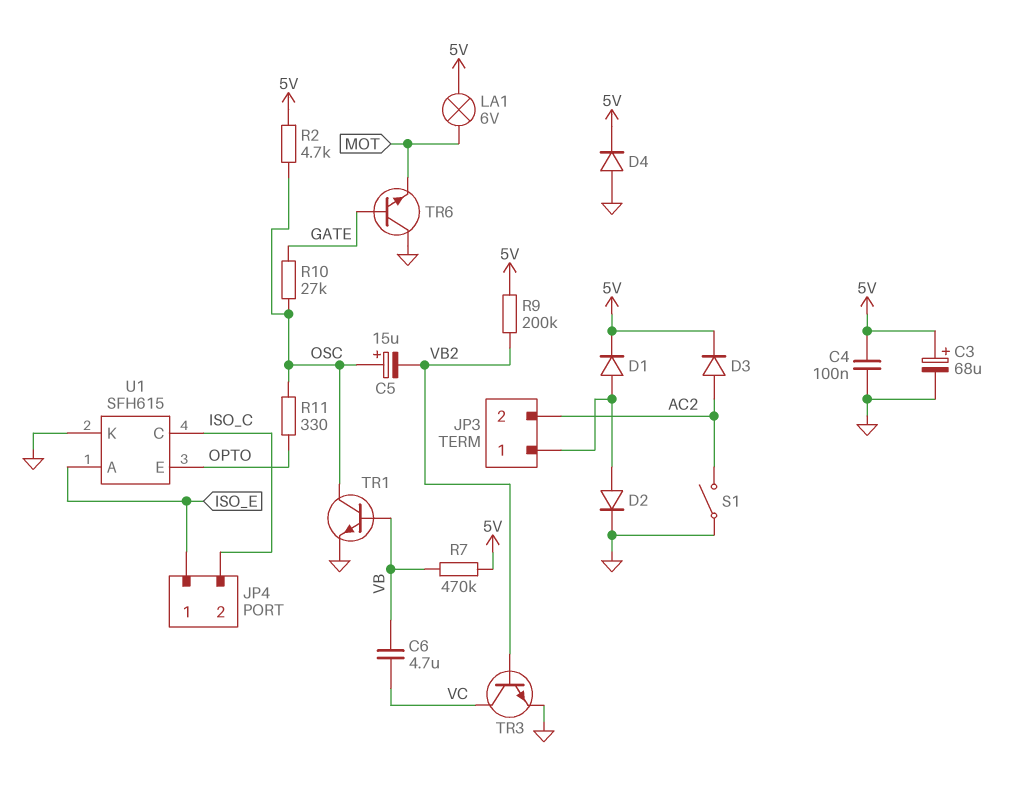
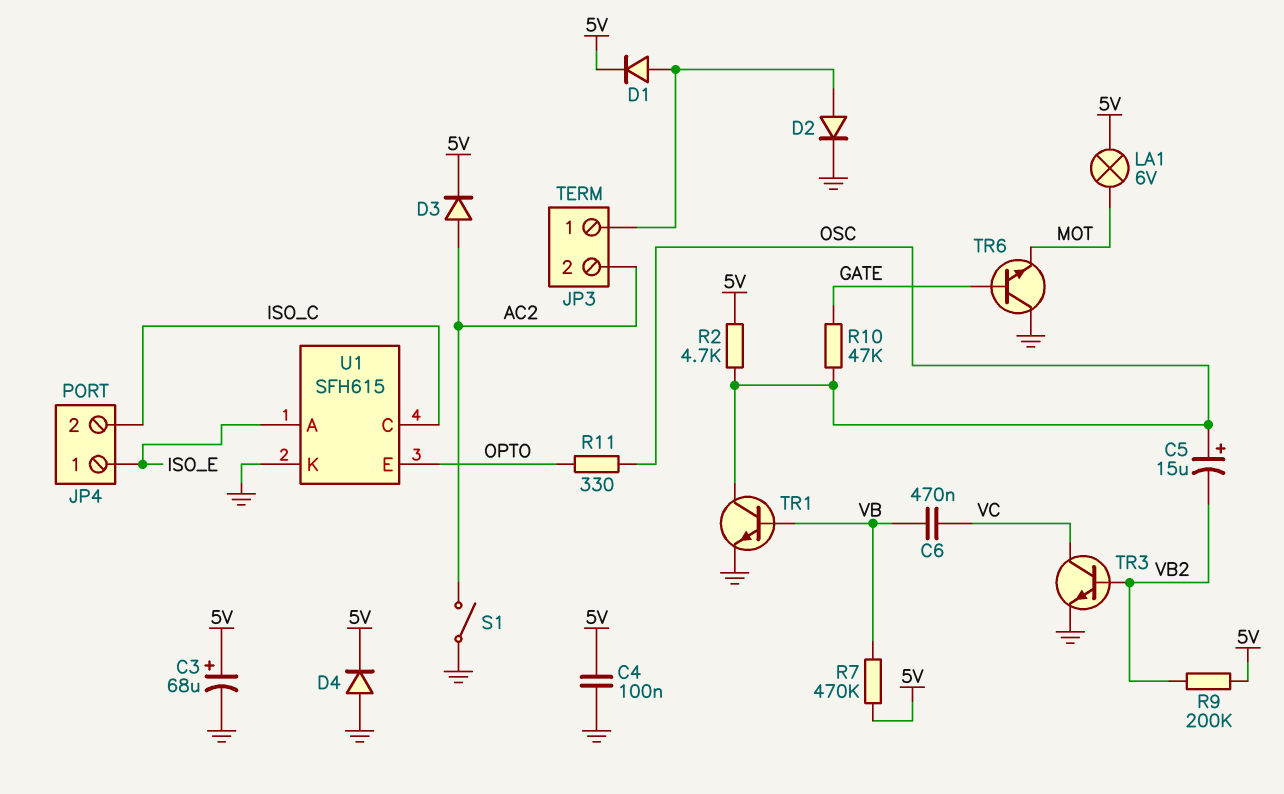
C6: 4.7uF (VB, VC) -> 470nF (VB, VC)
R10: 27k (GATE, OSC) -> 47k (GATE, OSC)

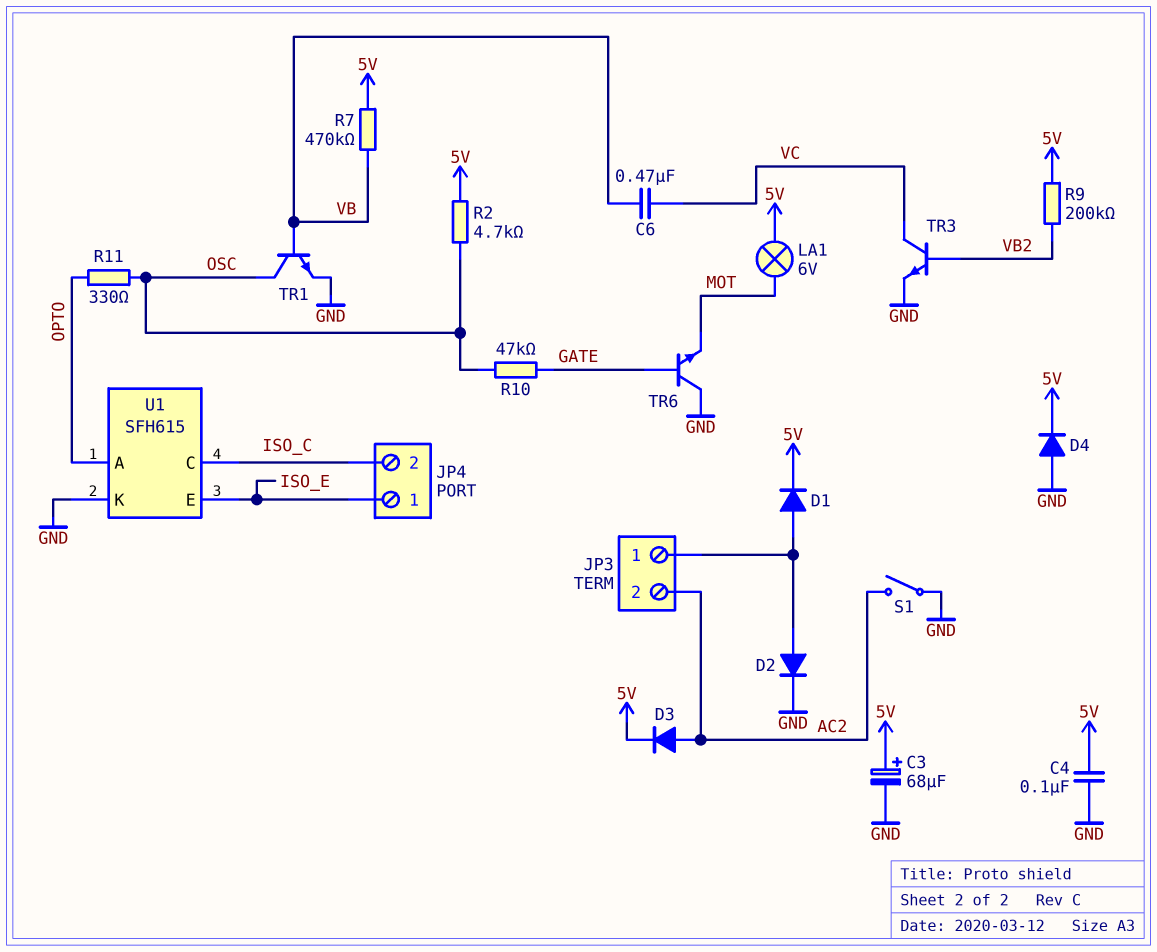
C5: 15uF (plus OSC, minus VB2) -> none
U1 pin A: ISO_E -> OPTO
U1 pin E: OPTO -> ISO_E

